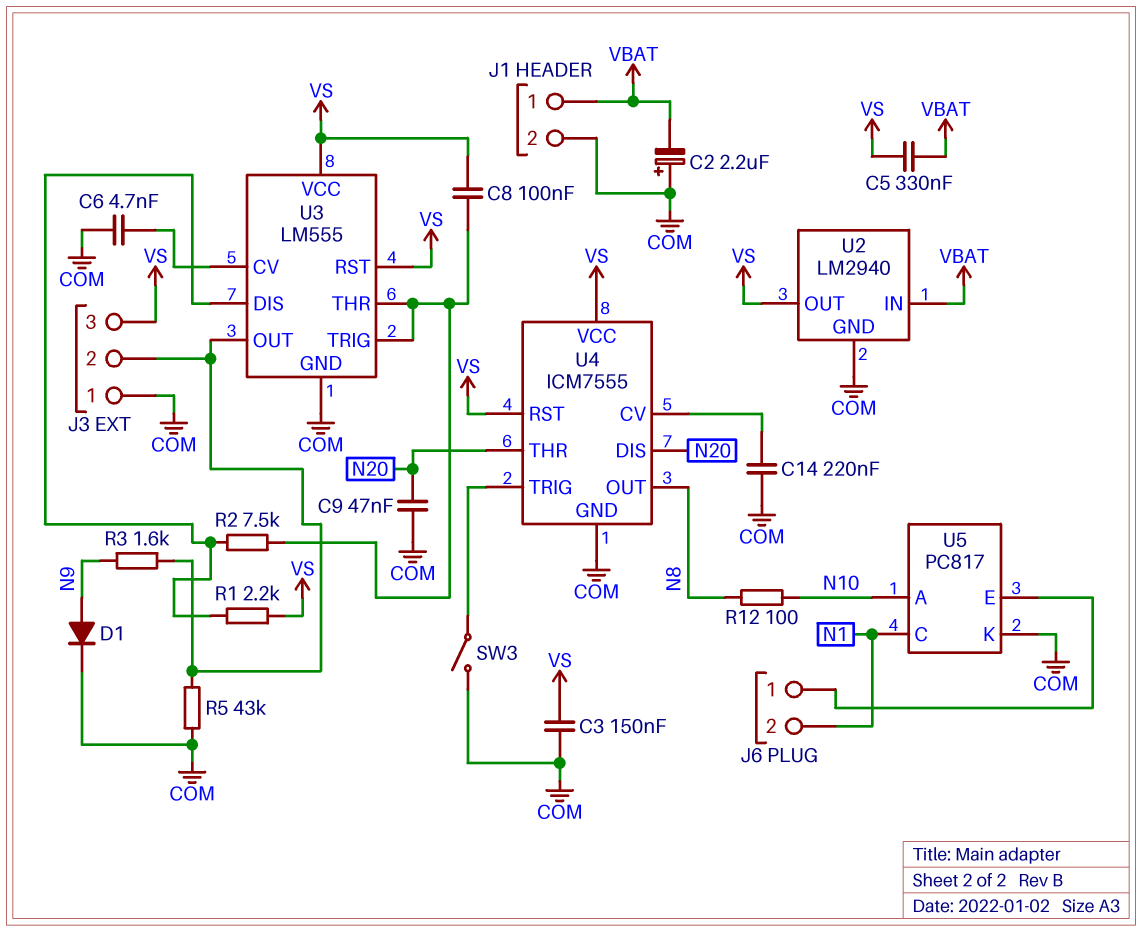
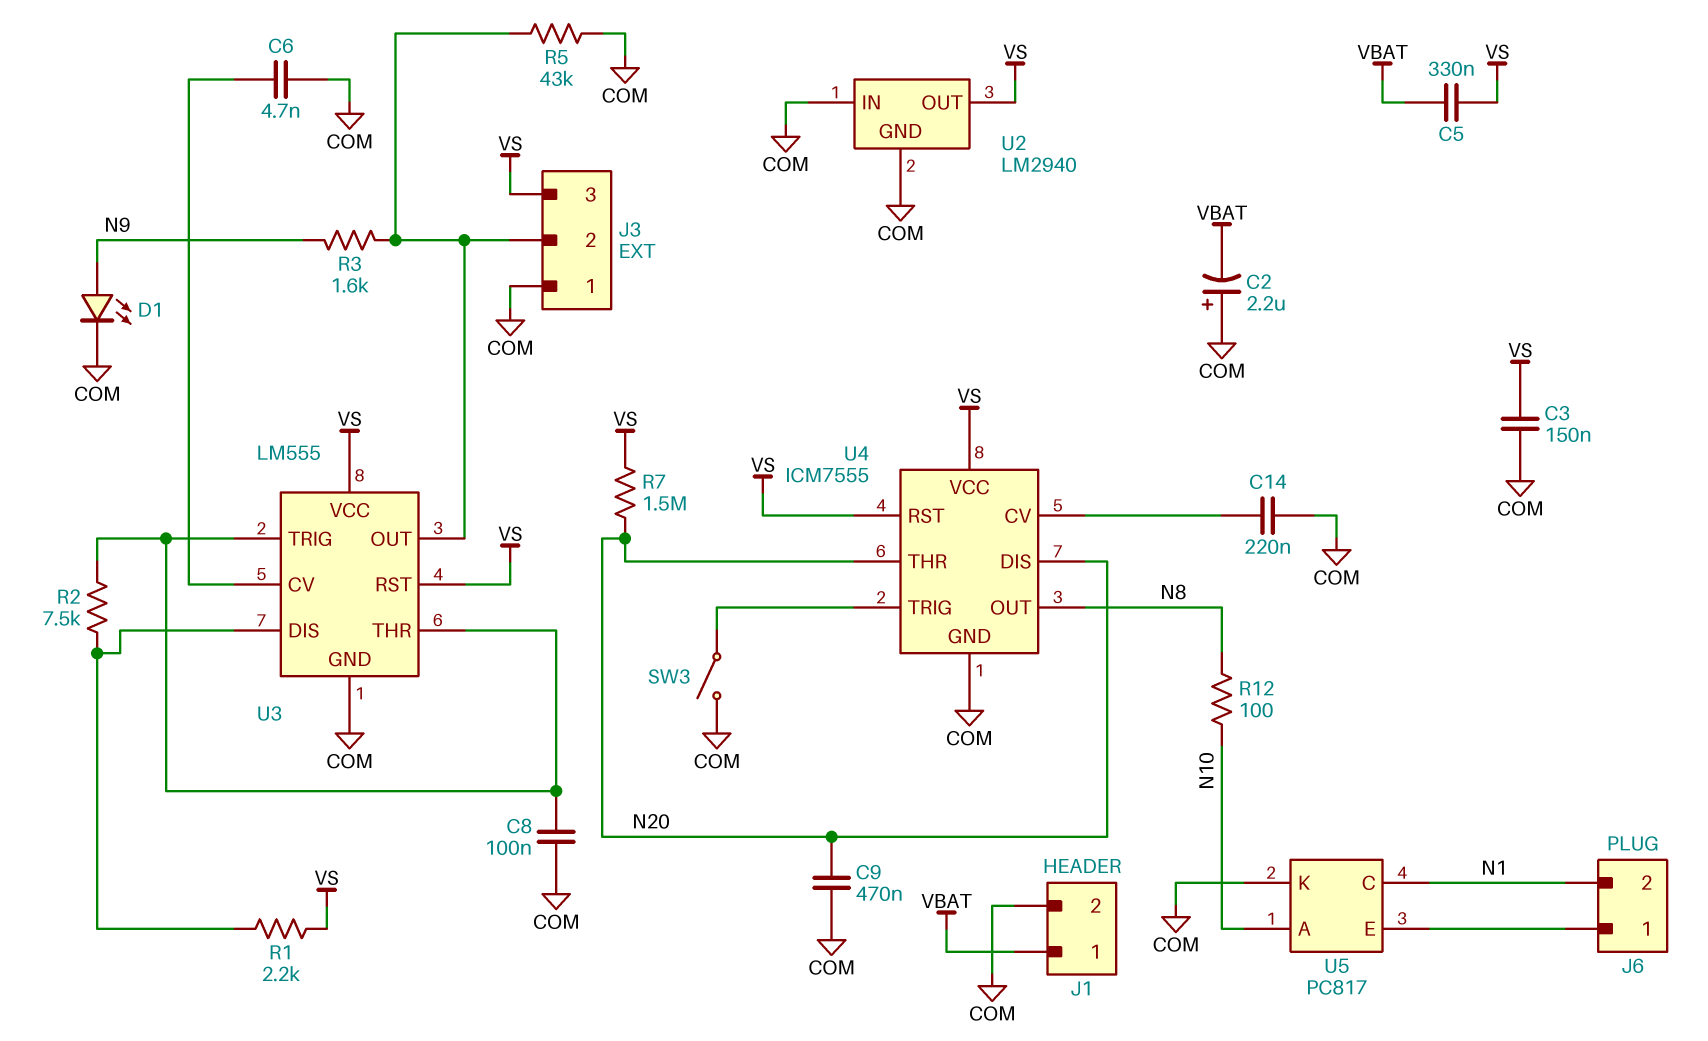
C8: 100nF (U3/THR, VS) -> 100nF (COM, U3/THR)
C9: 47nF (COM, N20) -> 470nF (COM, N20)
D1: diode (A N9, K COM) -> LED (A N9, K COM)
R7: none -> 1.5M (N20, VS)
U2 pin IN: VBAT -> COM

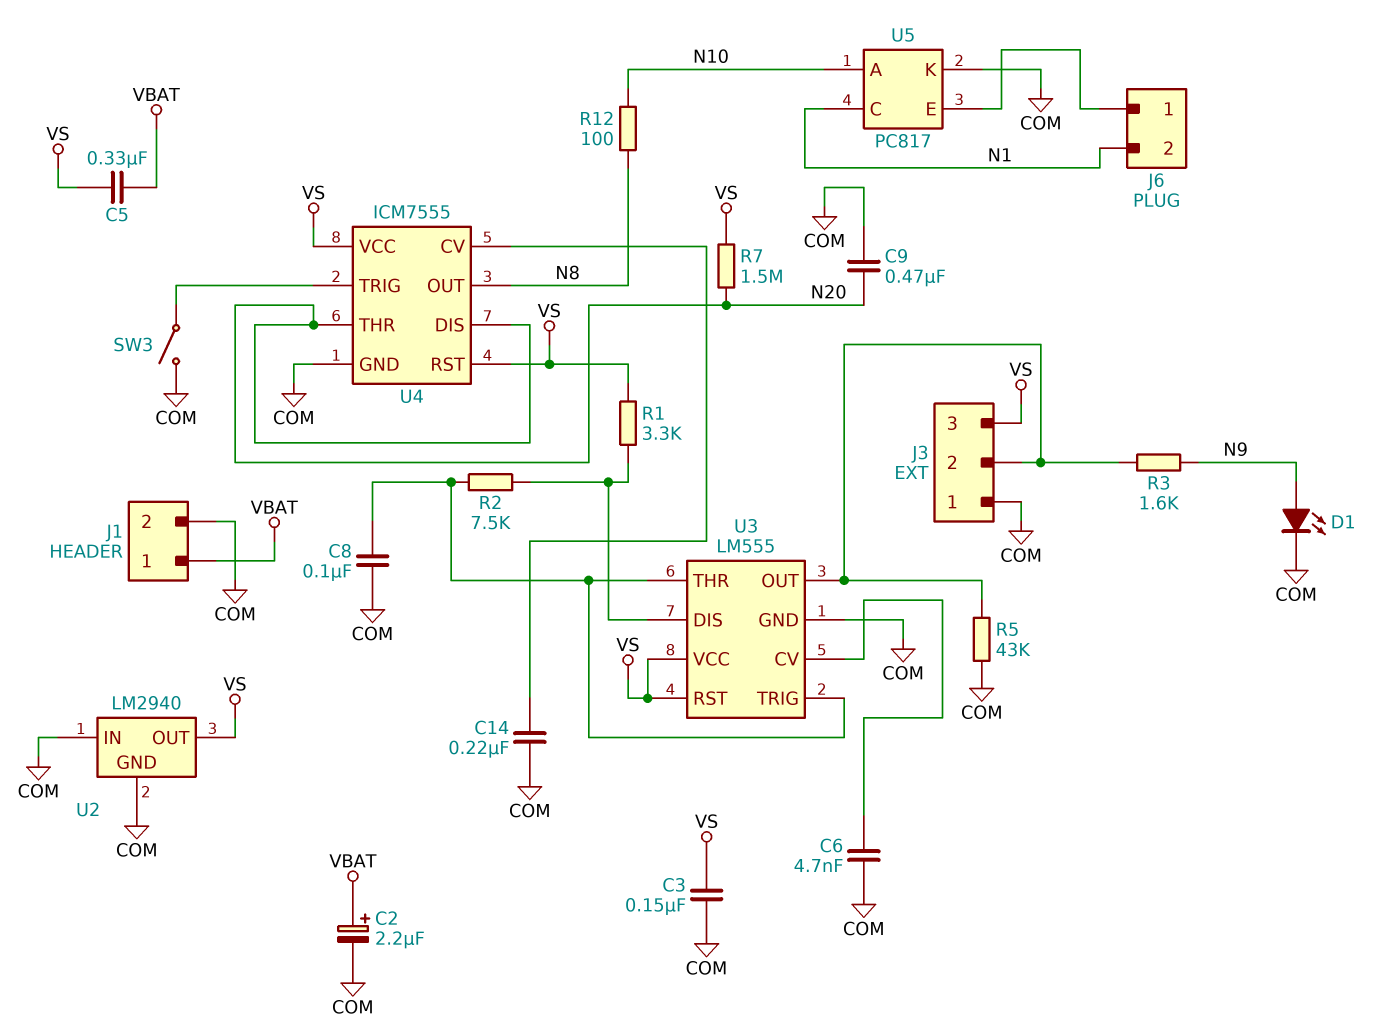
C2: 2.2uF (plus COM, minus VBAT) -> 2.2uF (plus VBAT, minus COM)
R1: 2.2k (U3/DIS, VS) -> 3.3k (U3/DIS, VS)

